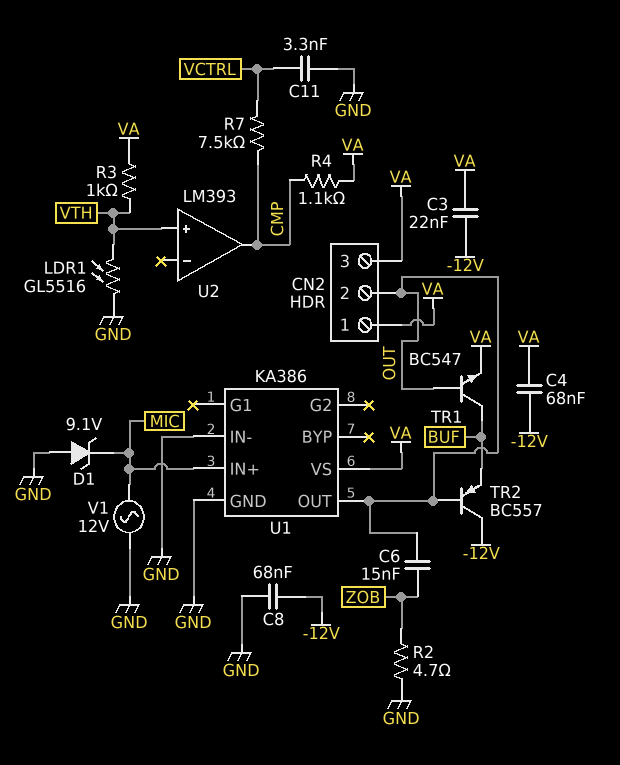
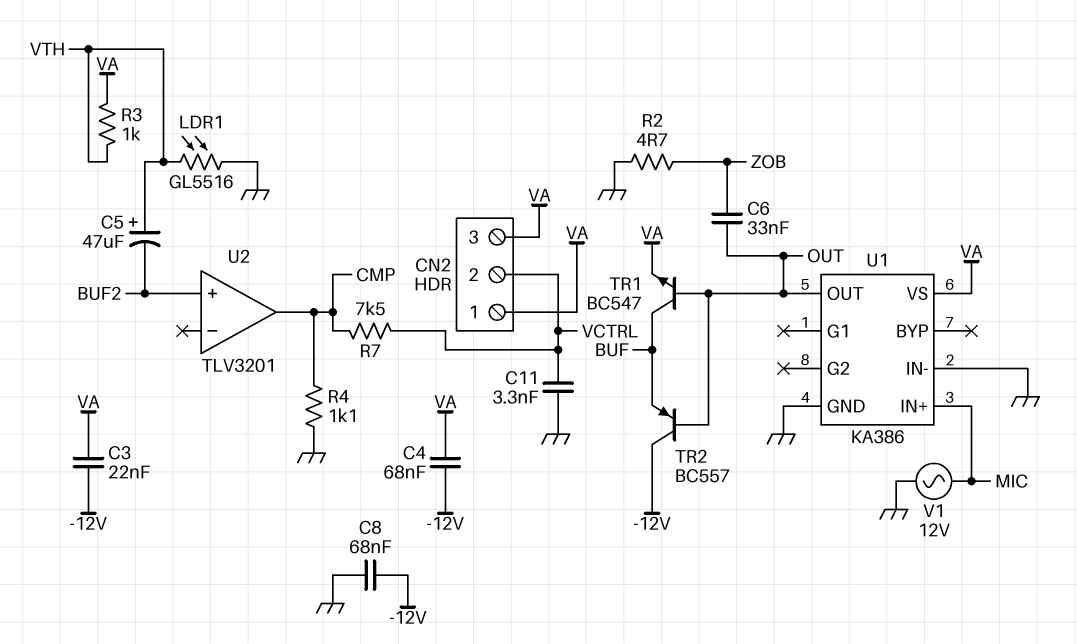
C5: none -> 47uF (plus VTH, minus BUF2)
C6: 15nF (OUT, ZOB) -> 33nF (OUT, ZOB)
CN2 pin 2: OUT -> VCTRL
D1: zener 9.1V (A GND, K MIC) -> none
R4: 1.1k (CMP, VA) -> 1.1k (CMP, GND)
U2: LM393 -> TLV3201
U2 pin in+: VTH -> BUF2

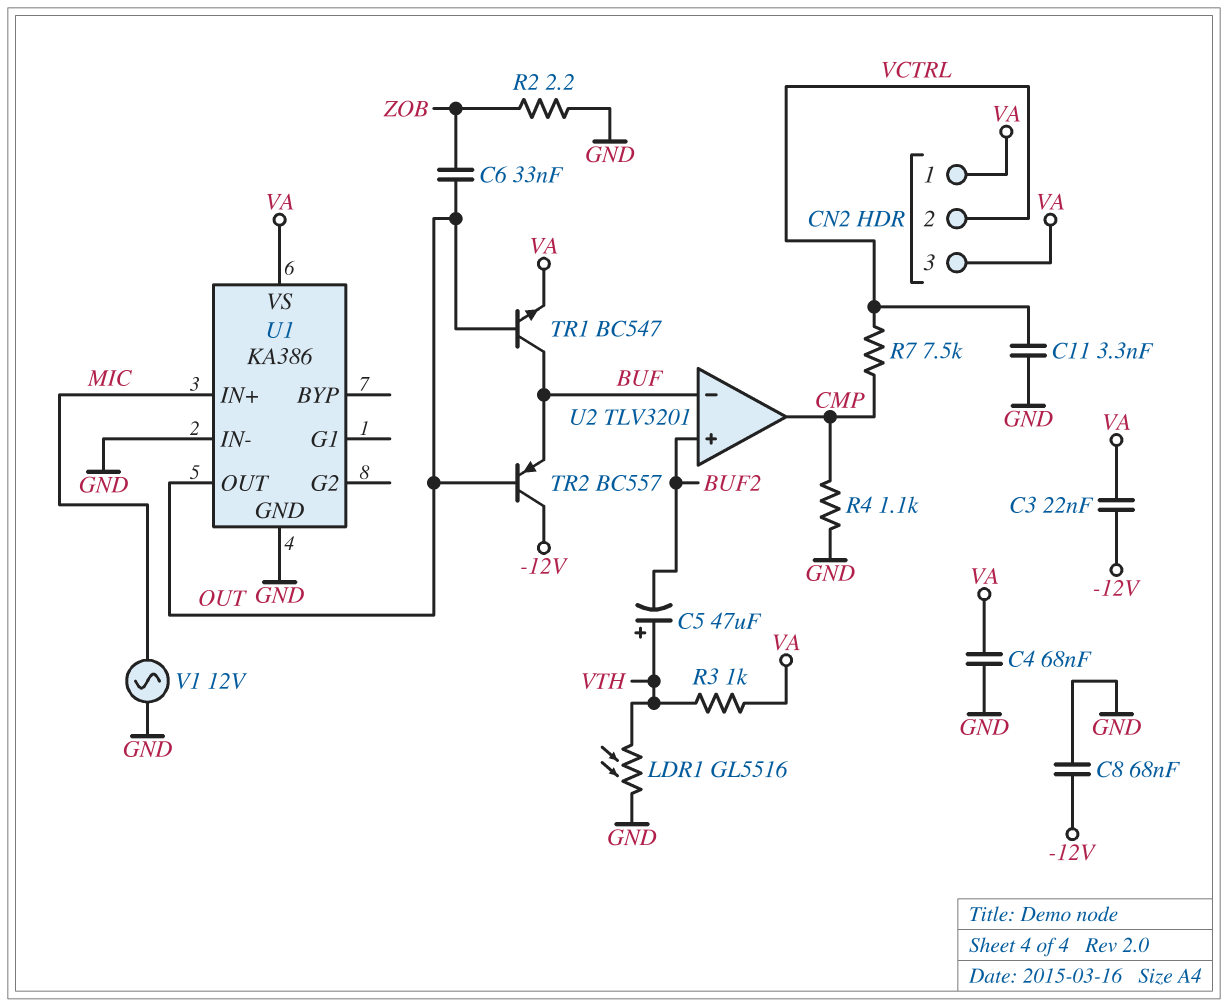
C4: 68nF (-12V, VA) -> 68nF (GND, VA)
R2: 4.7 (GND, ZOB) -> 2.2 (GND, ZOB)
U2 pin in-: none -> BUF

